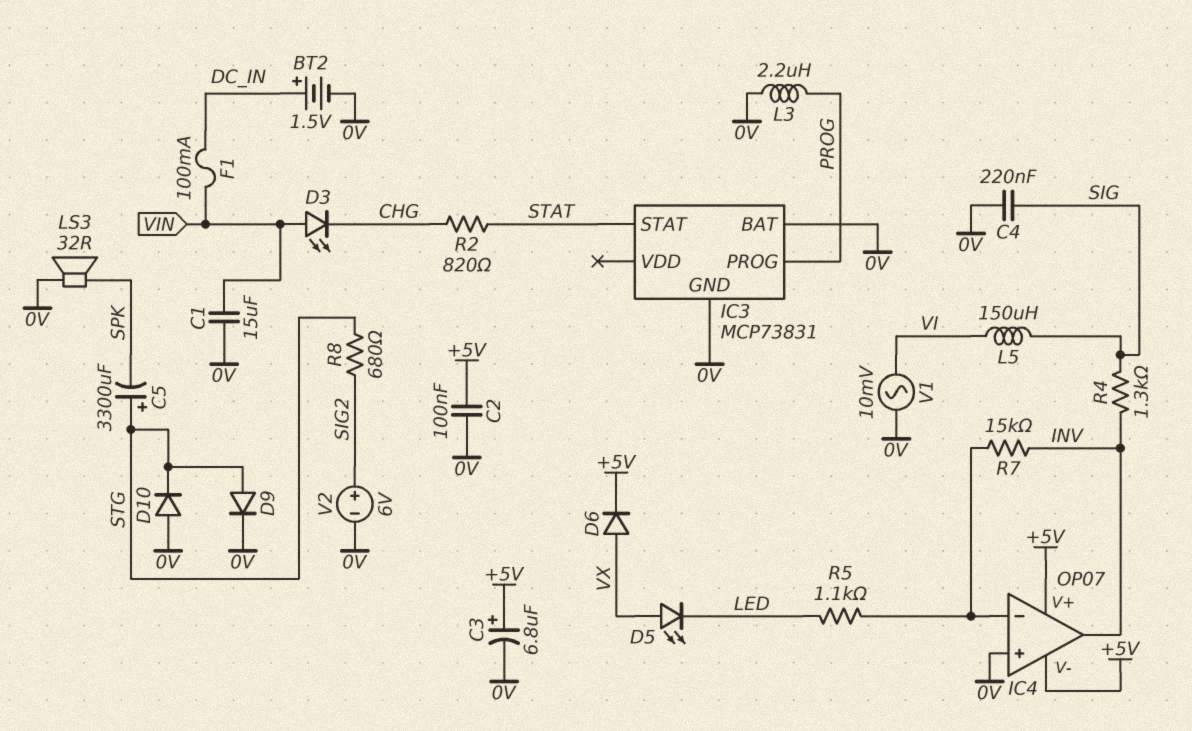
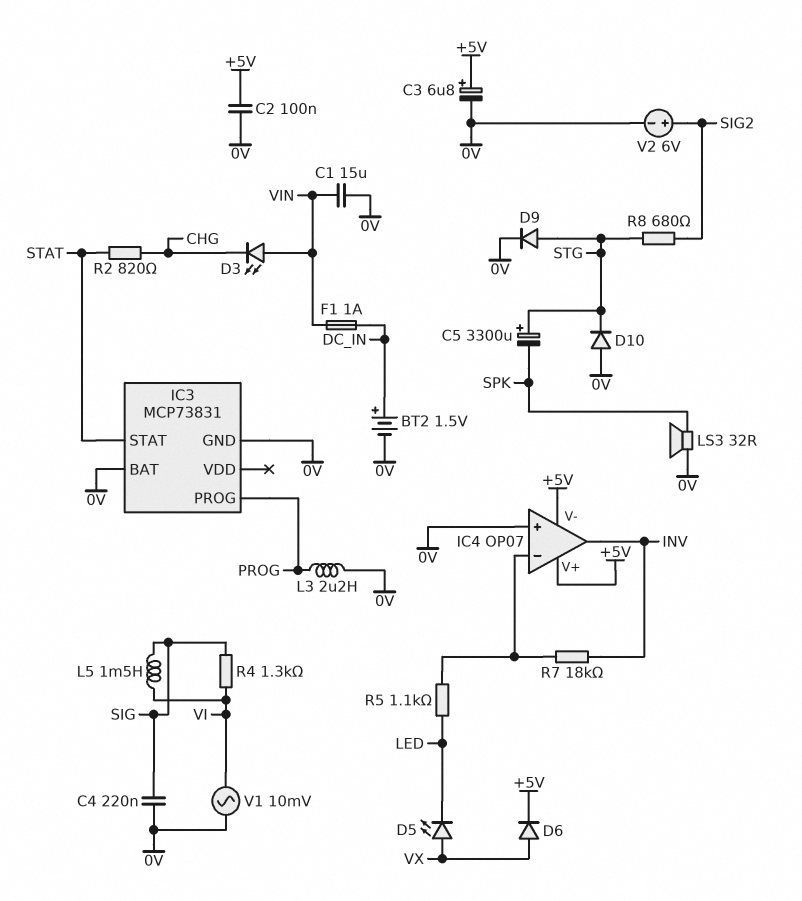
F1: 100mA (DC_IN, VIN) -> 1A (DC_IN, VIN)
L5: 150uH (SIG, VI) -> 1.5mH (SIG, VI)
R4: 1.3k (INV, SIG) -> 1.3k (SIG, VI)
R7: 15k (IC4/in-, INV) -> 18k (IC4/in-, INV)

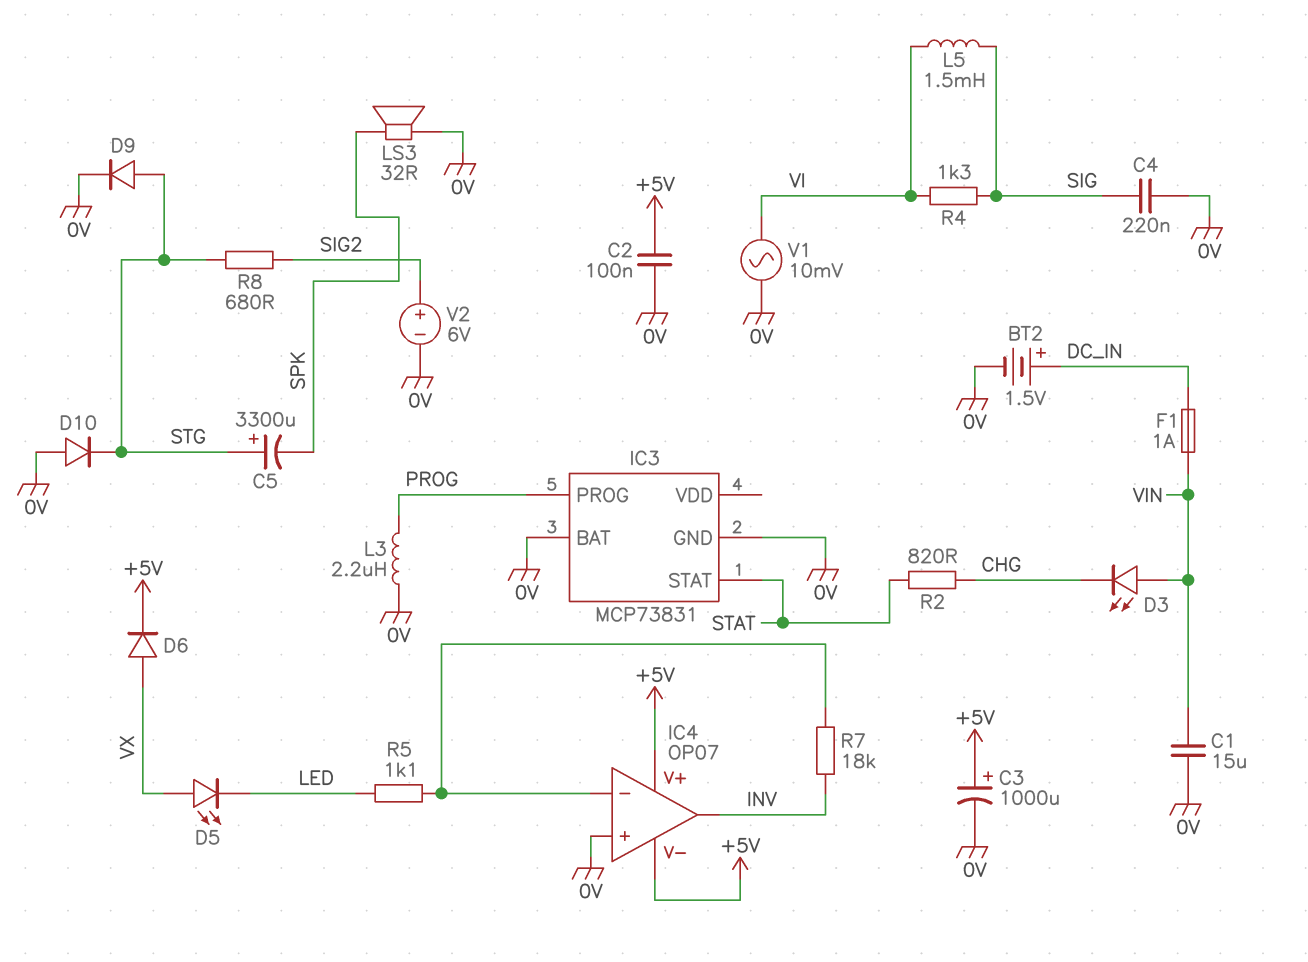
C3: 6.8uF (plus +5V, minus 0V) -> 1000uF (plus +5V, minus 0V)

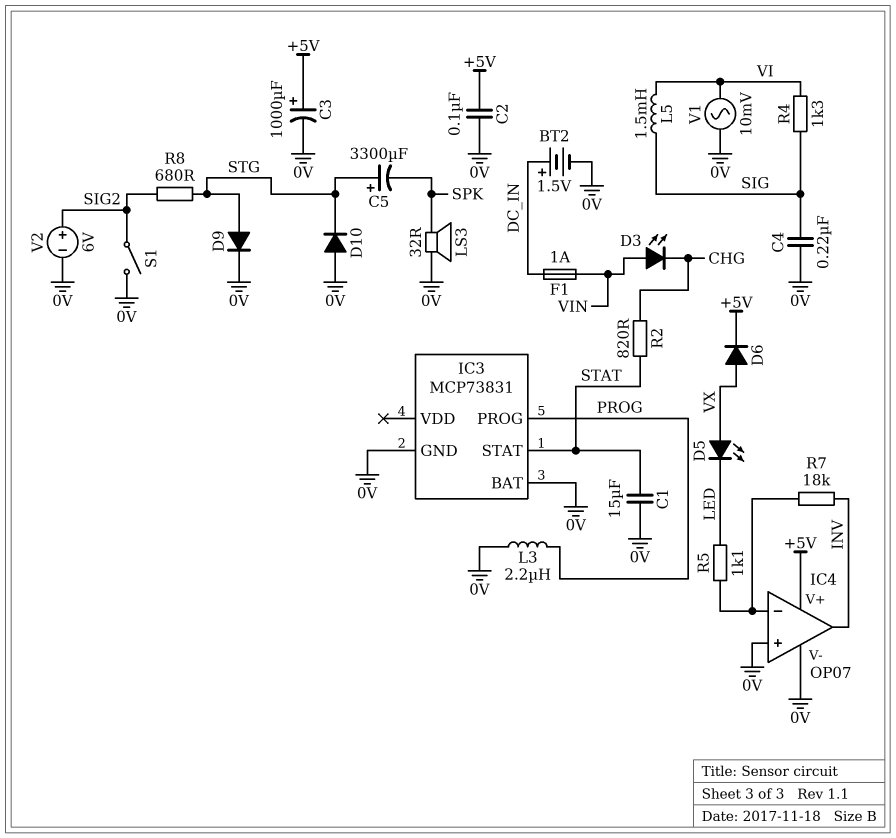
C1: 15uF (0V, VIN) -> 15uF (0V, STAT)
IC4 pin V-: +5V -> 0V
S1: none -> switch (0V, SIG2)

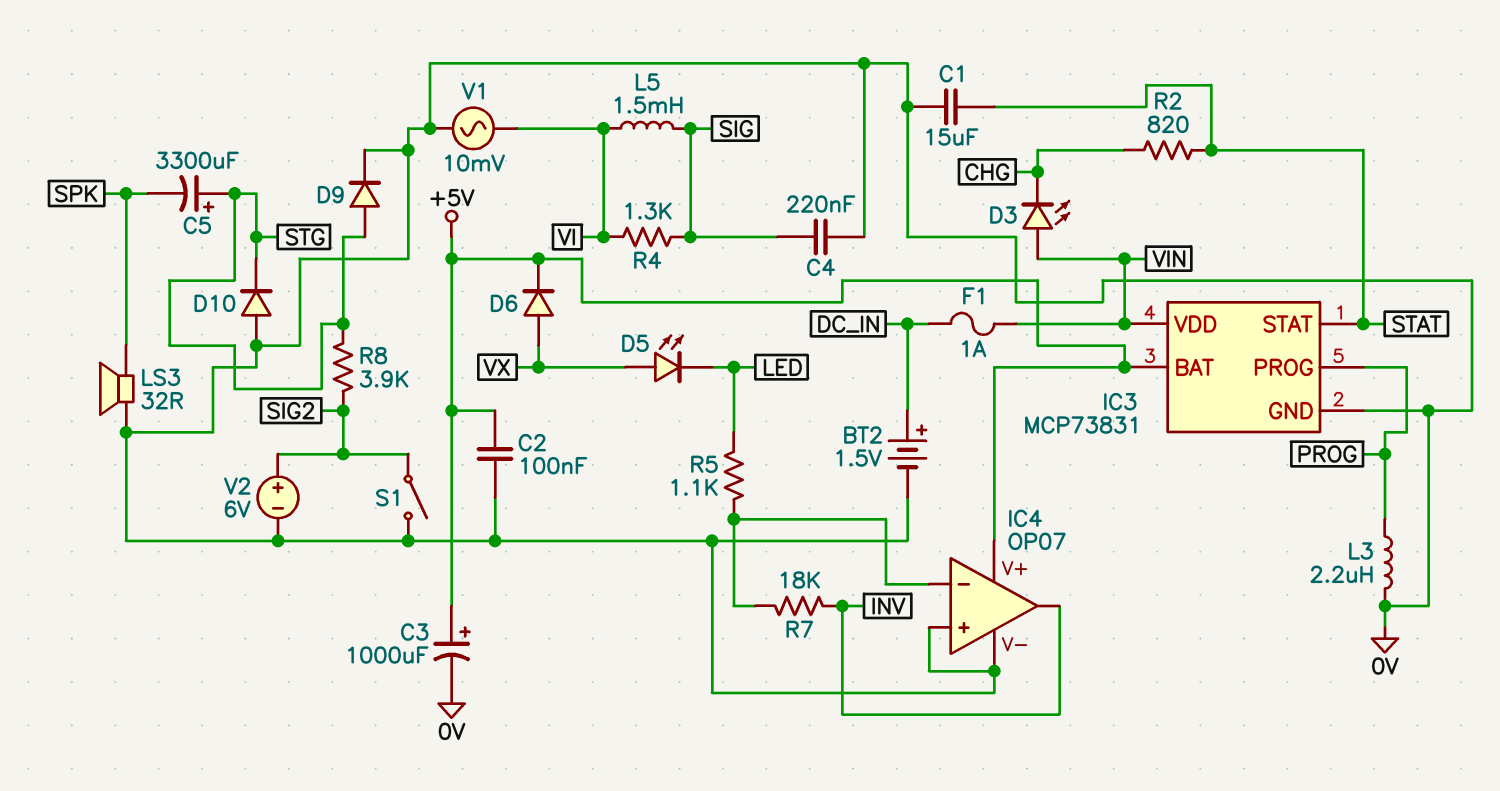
IC3 pin BAT: 0V -> +5V
IC3 pin VDD: none -> VIN
R8: 680 (SIG2, STG) -> 3.9k (SIG2, STG)

